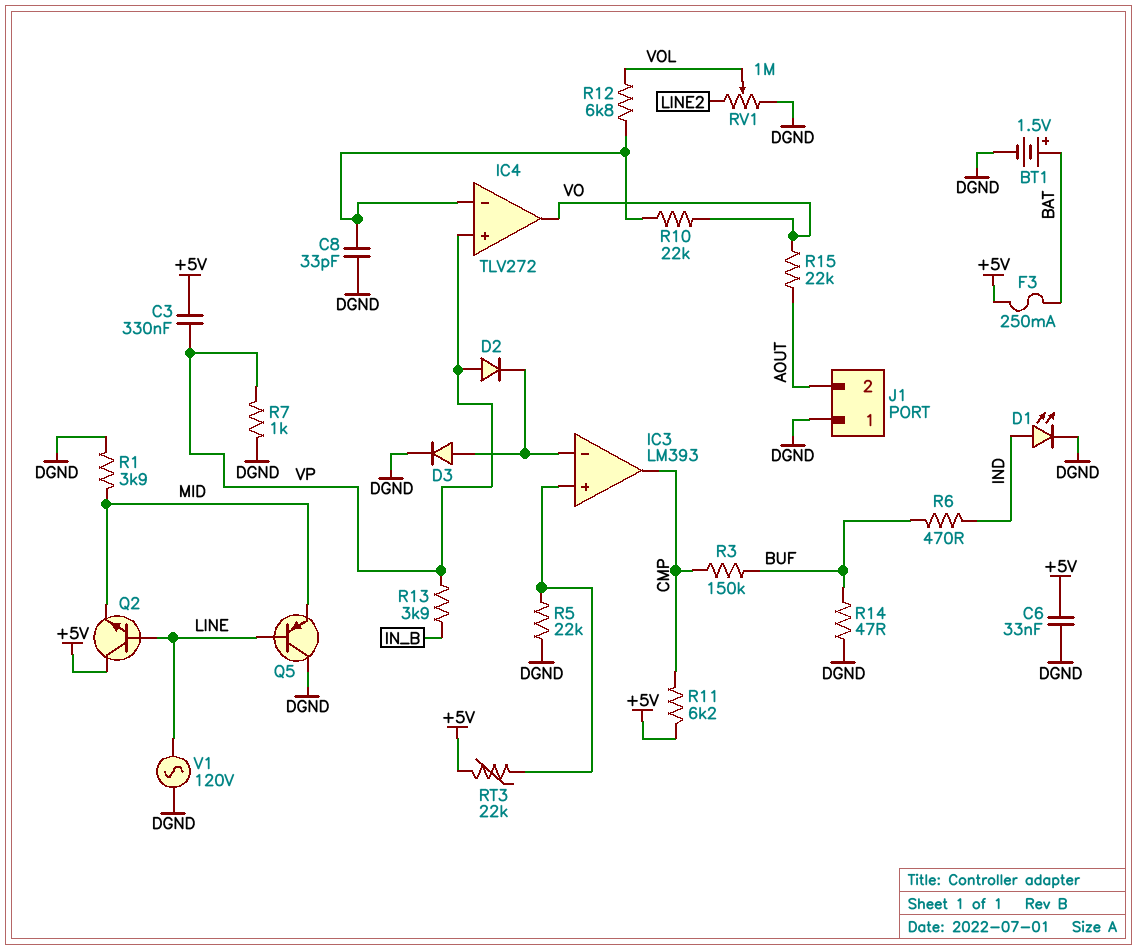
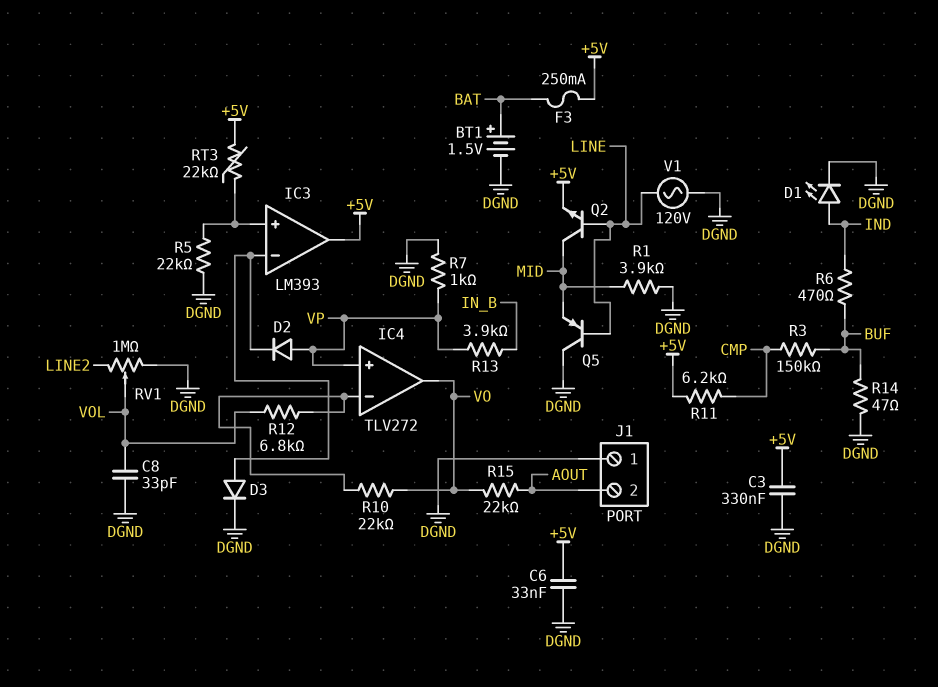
C3: 330nF (+5V, VP) -> 330nF (+5V, DGND)
C8: 33pF (DGND, IC4/in-) -> 33pF (DGND, VOL)
IC3 pin out: CMP -> +5V
Q2: NPN (B LINE, C +5V, E MID) -> NPN (B LINE, C MID, E +5V)

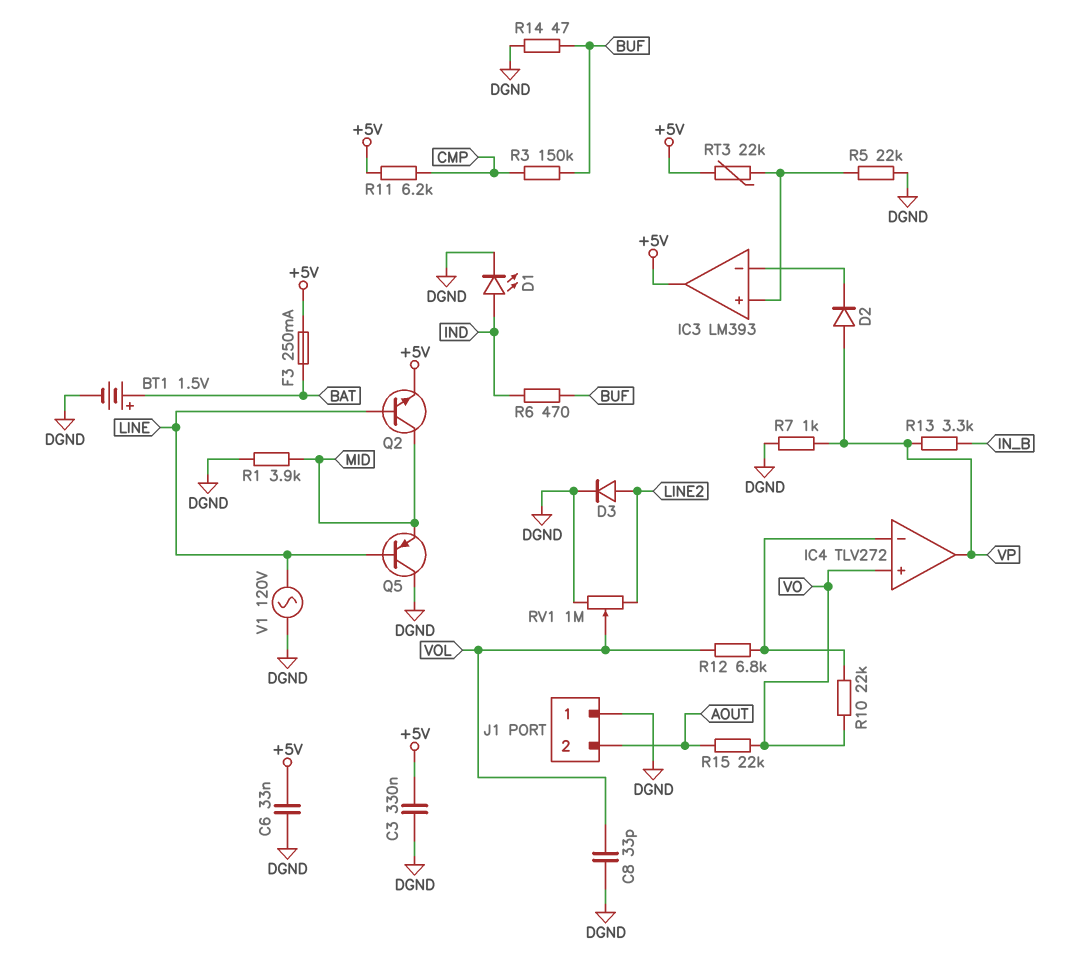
D3: diode (A IC3/in-, K DGND) -> diode (A LINE2, K DGND)
IC4 pin in+: VP -> VO
IC4 pin out: VO -> VP
R13: 3.9k (IN_B, VP) -> 3.3k (IN_B, VP)

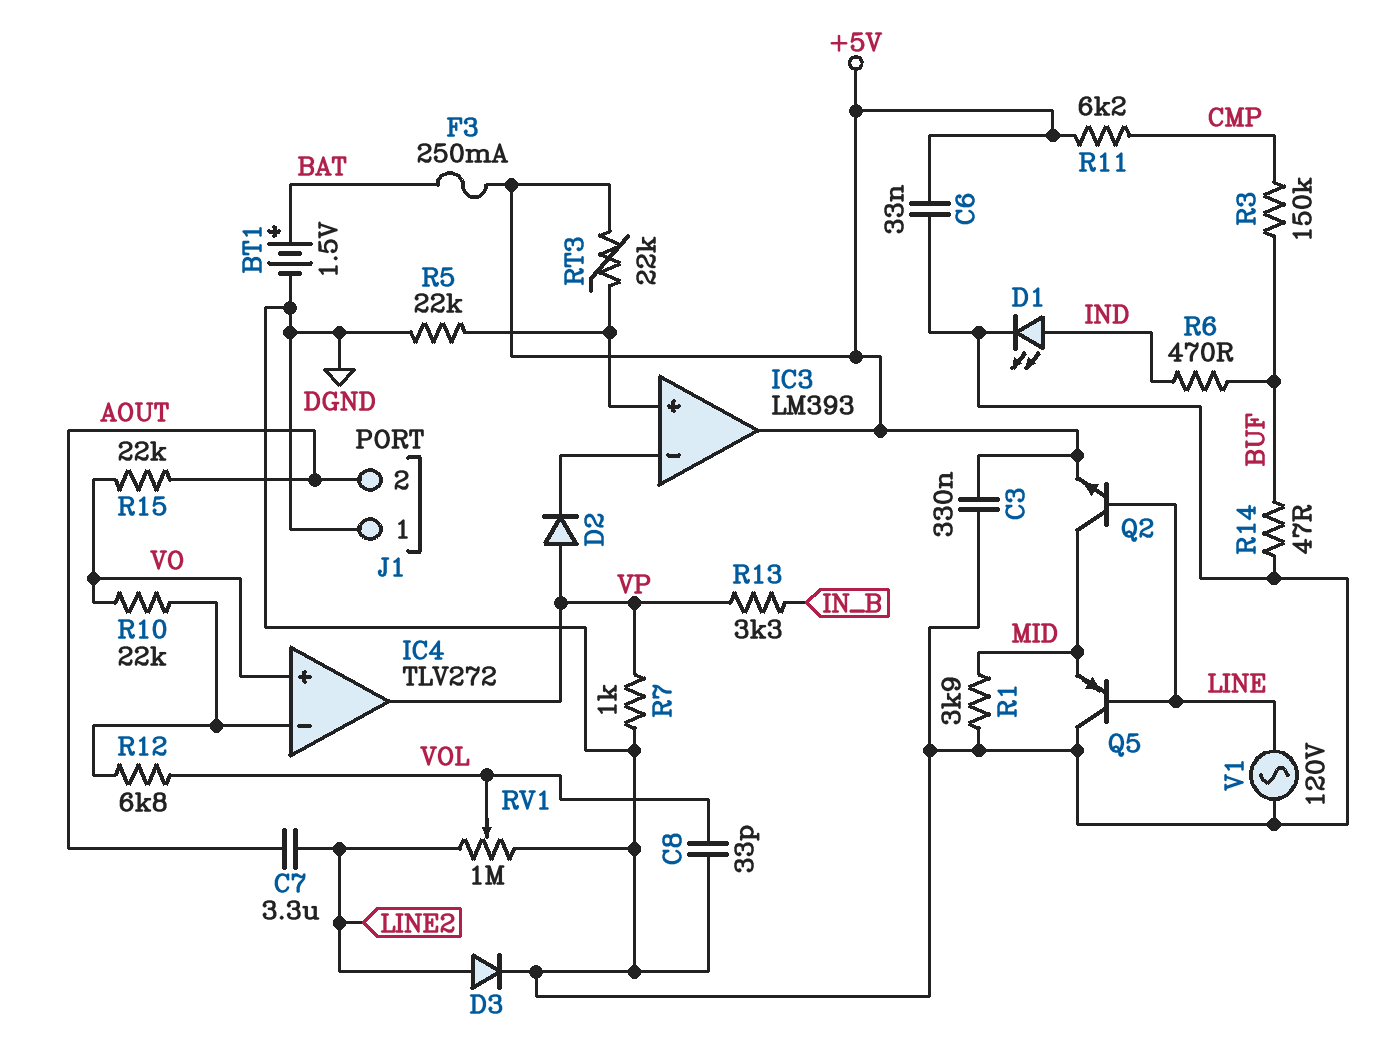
C7: none -> 3.3uF (AOUT, LINE2)

